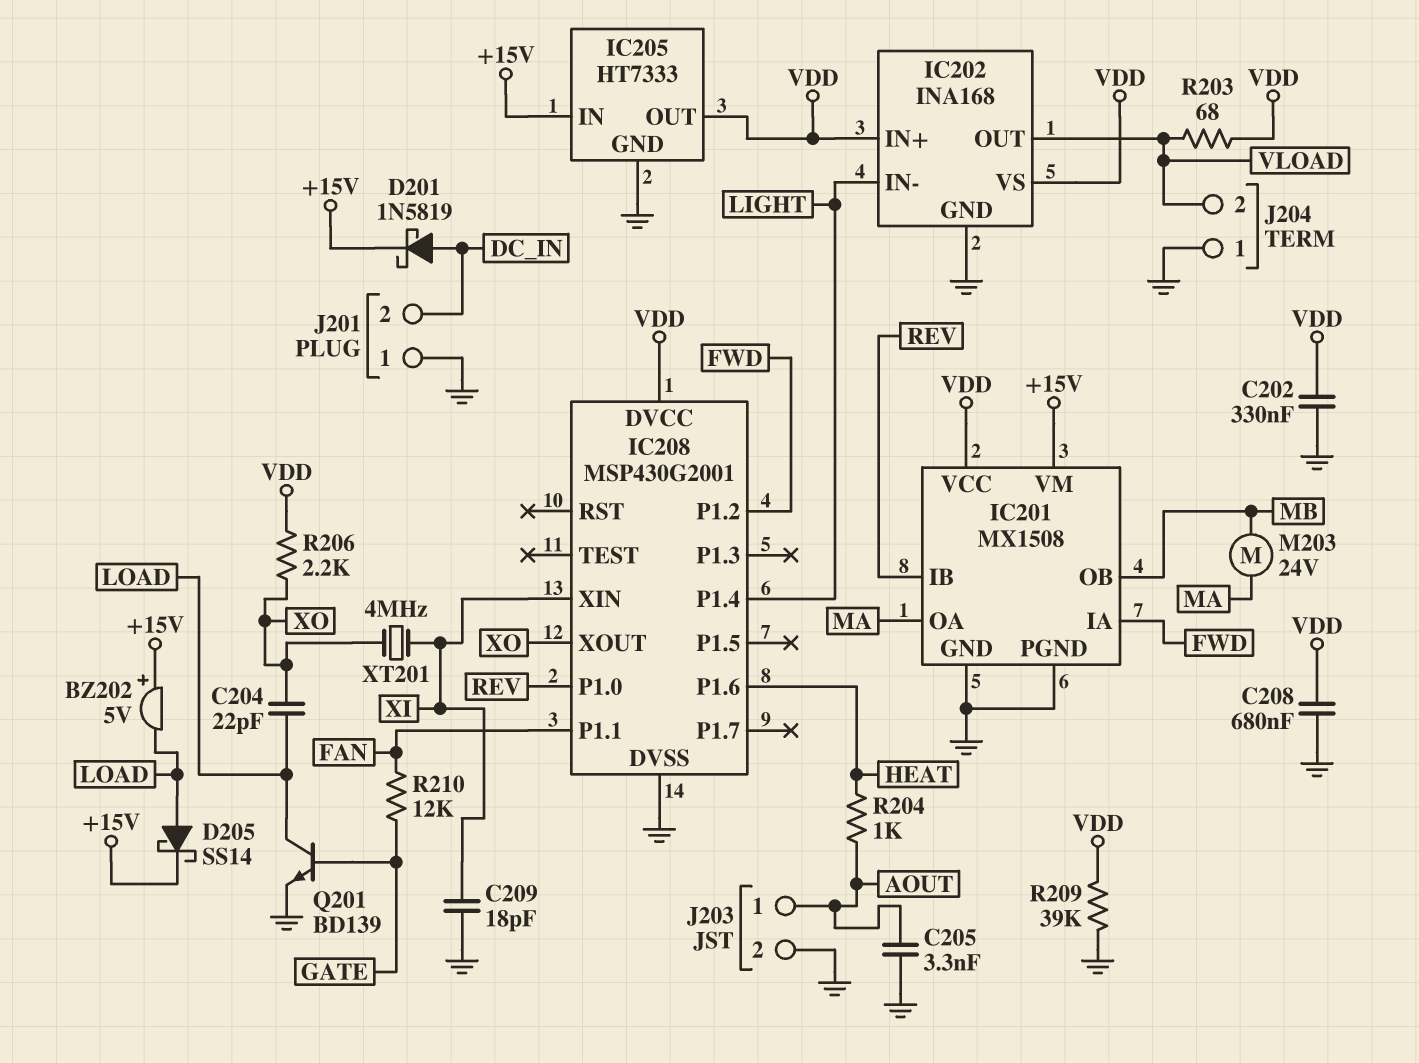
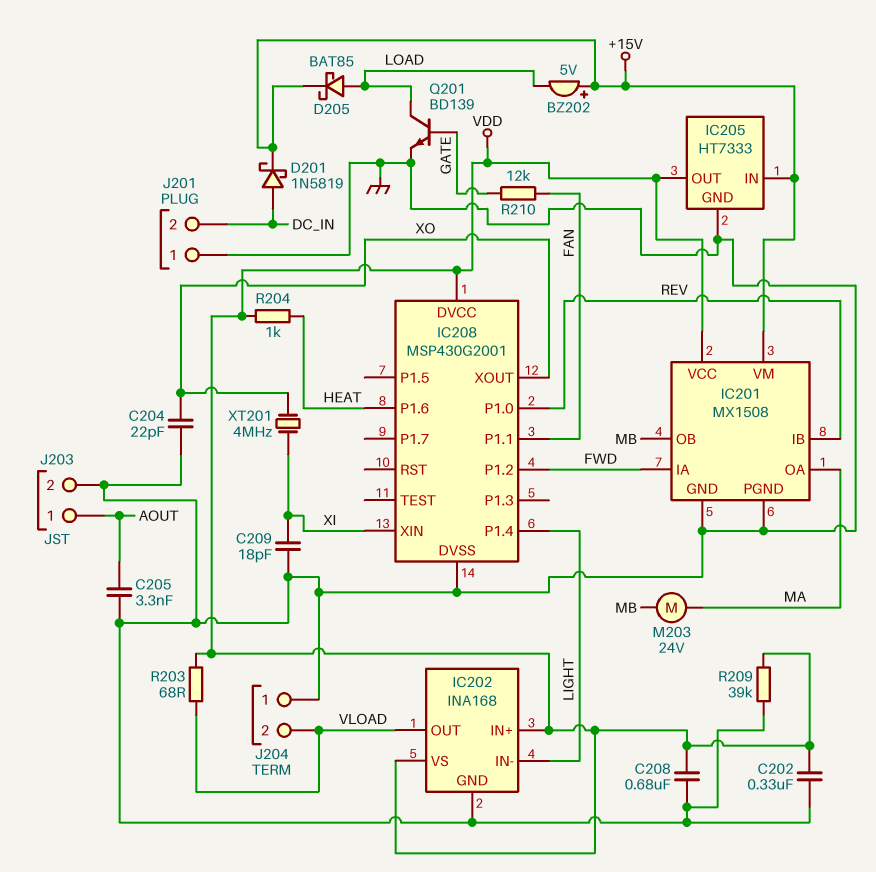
C204: 22pF (LOAD, XO) -> 22pF (GND, XO)
D205: schottky SS14 (A LOAD, K +15V) -> schottky BAT85 (A LOAD, K +15V)
R204: 1k (AOUT, HEAT) -> 1k (HEAT, VDD)
R206: 2.2k (VDD, XO) -> none

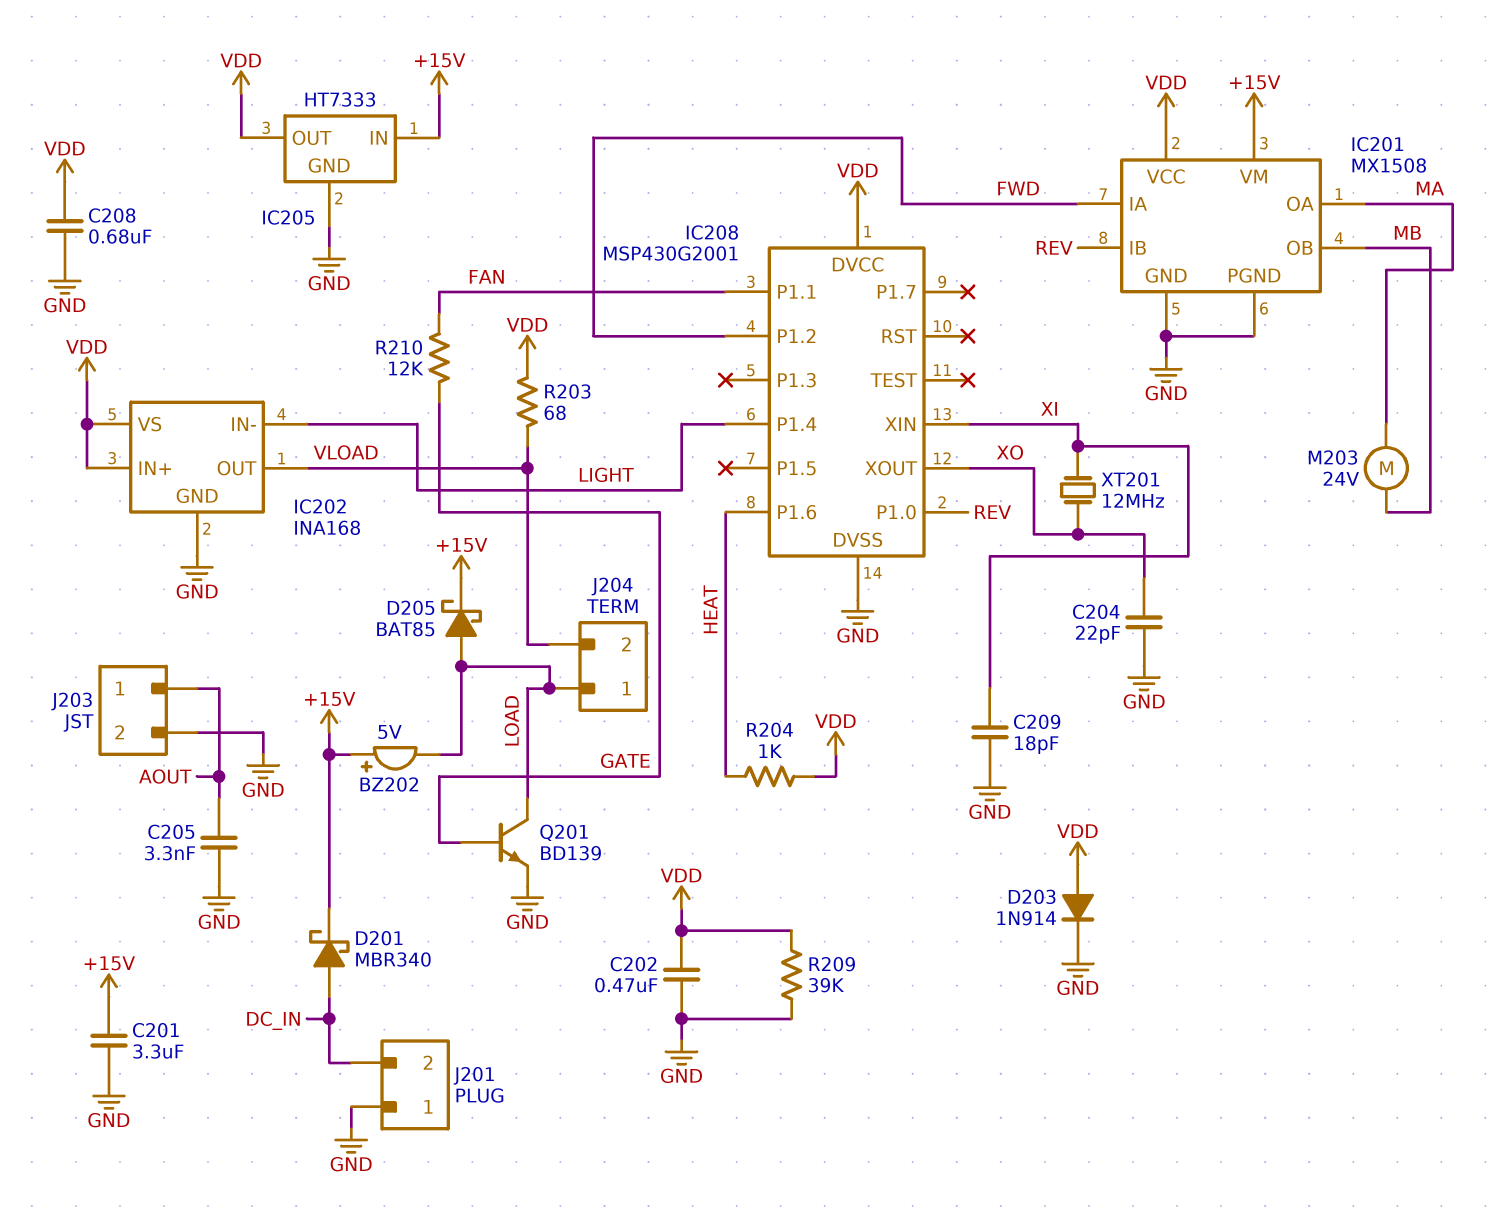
C201: none -> 3.3uF (+15V, GND)
C202: 330nF (GND, VDD) -> 470nF (GND, VDD)
D201: schottky 1N5819 (A DC_IN, K +15V) -> schottky MBR340 (A DC_IN, K +15V)
D203: none -> diode 1N914 (A VDD, K GND)
J204 pin 1: GND -> LOAD
XT201: 4MHz (XI, XO) -> 12MHz (XI, XO)

